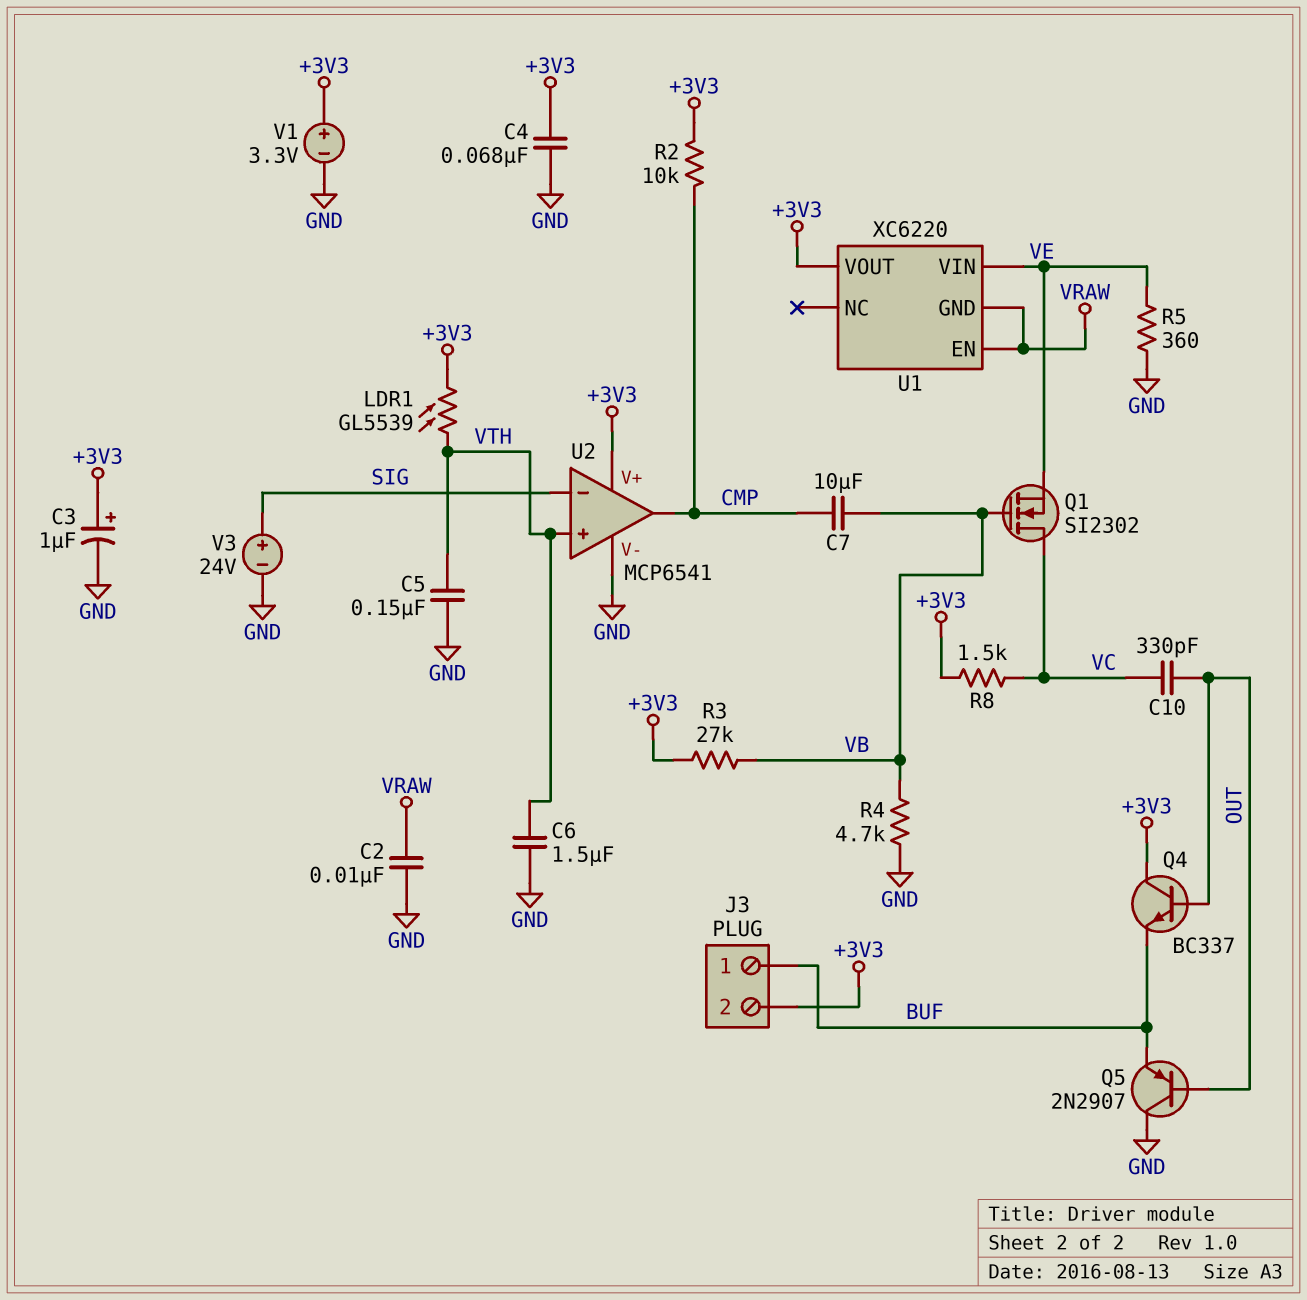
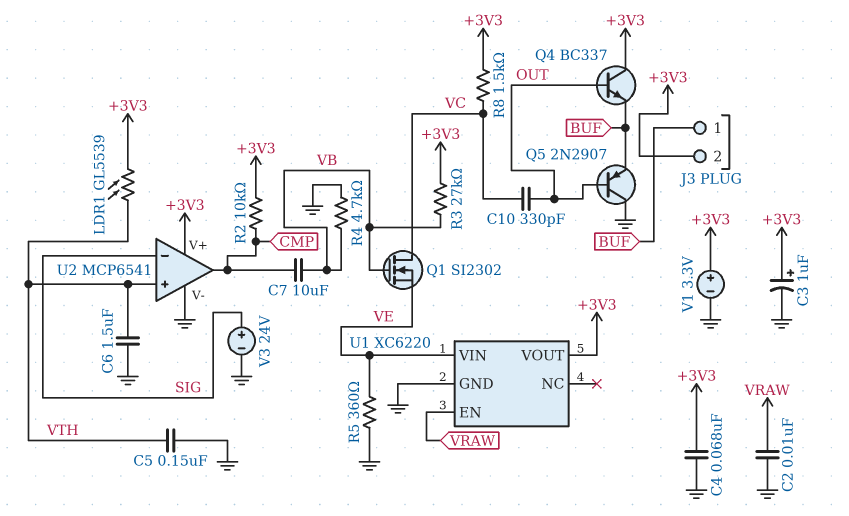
U1 pin GND: VRAW -> GND

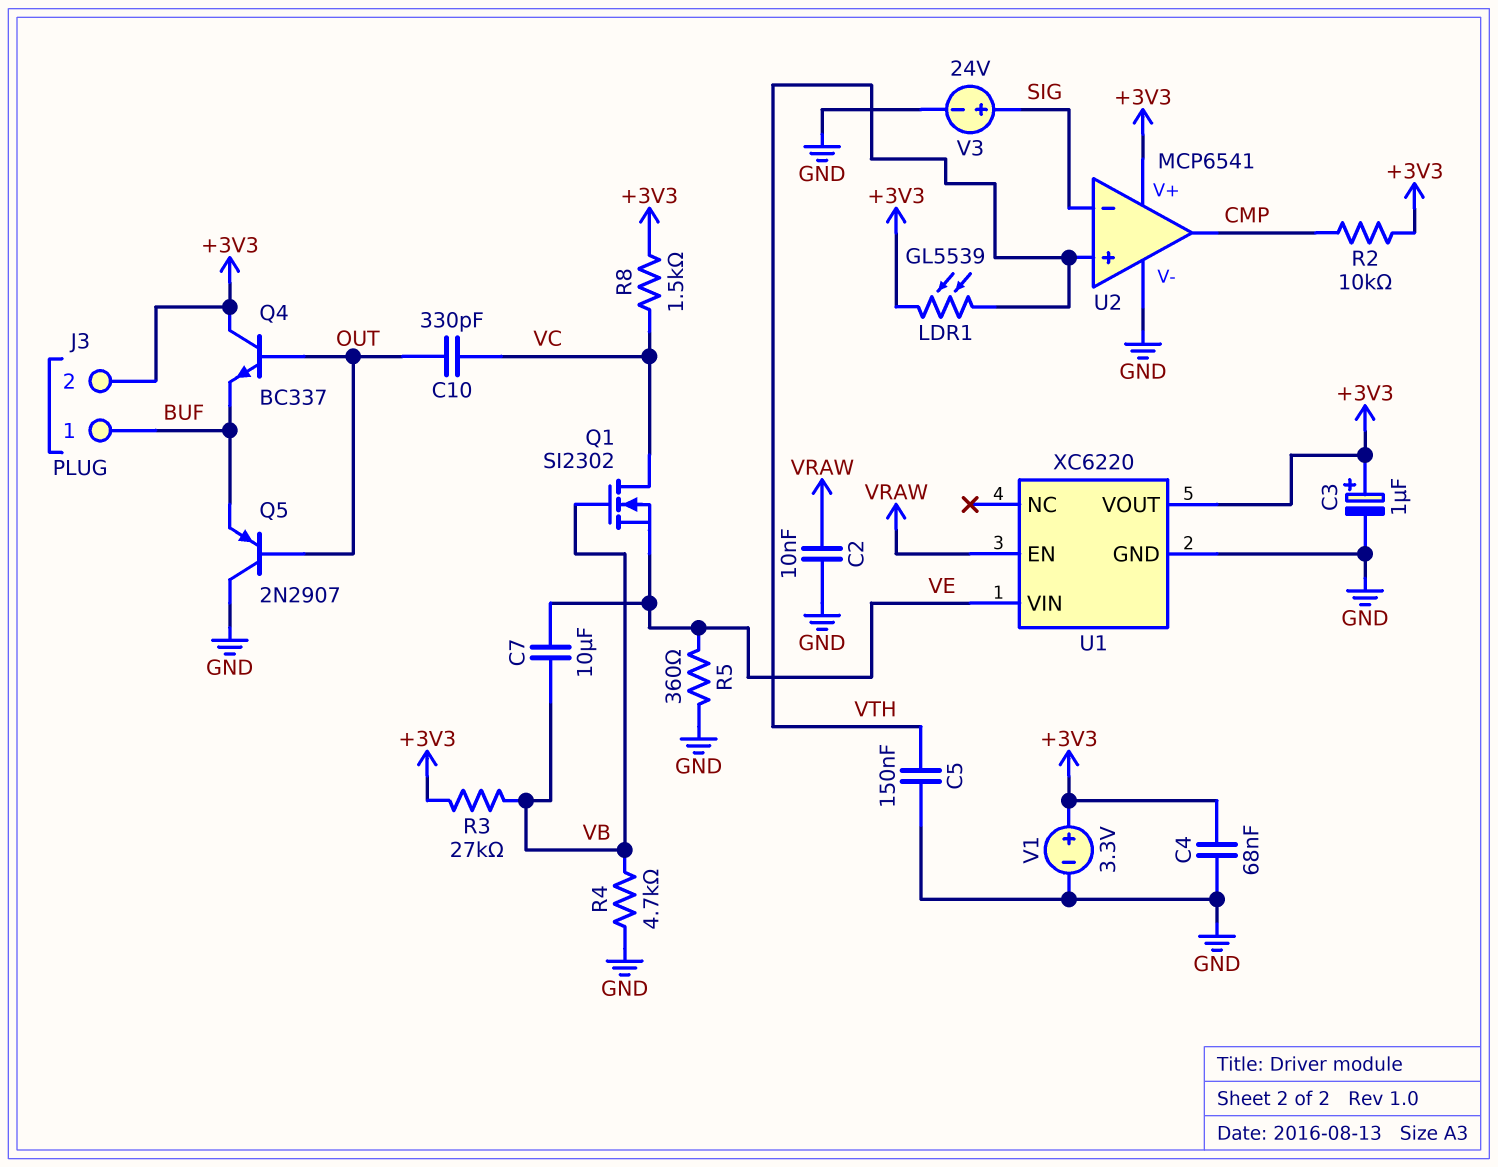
C6: 1.5uF (GND, VTH) -> none
C7: 10uF (CMP, VB) -> 10uF (VB, VE)

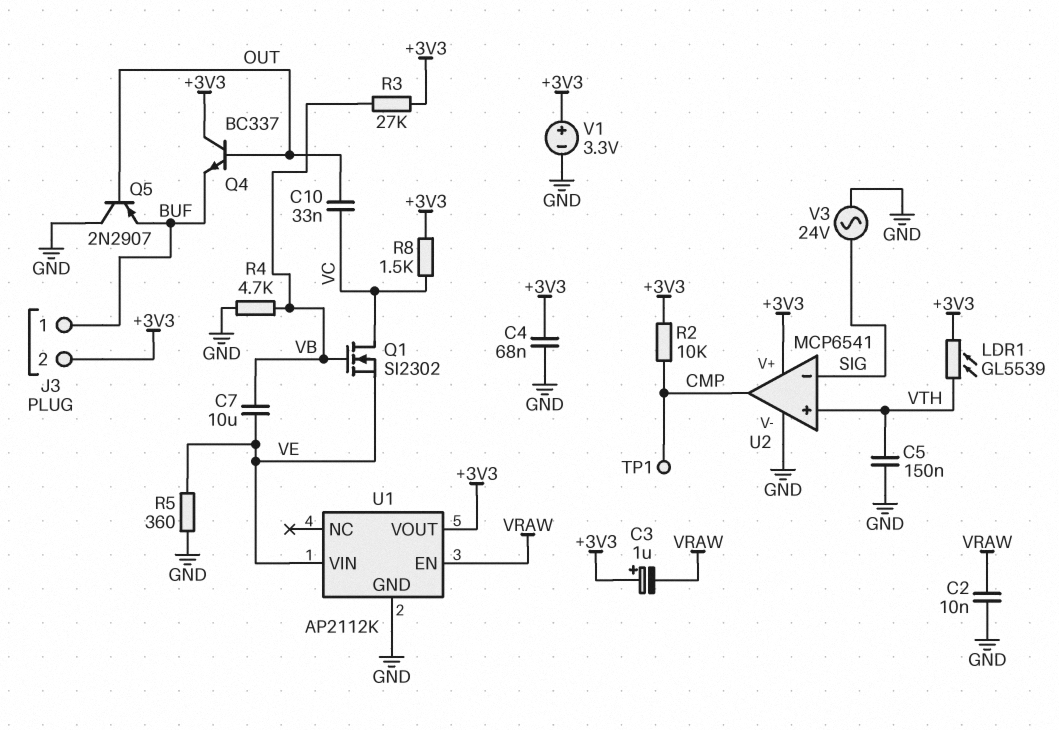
C3: 1uF (plus +3V3, minus GND) -> 1uF (plus +3V3, minus VRAW)
C10: 330pF (OUT, VC) -> 33nF (OUT, VC)
TP1: none -> test point (CMP)
U1: XC6220 -> AP2112K
V3: 24V (plus SIG, minus GND) -> AC 24V (GND, SIG)

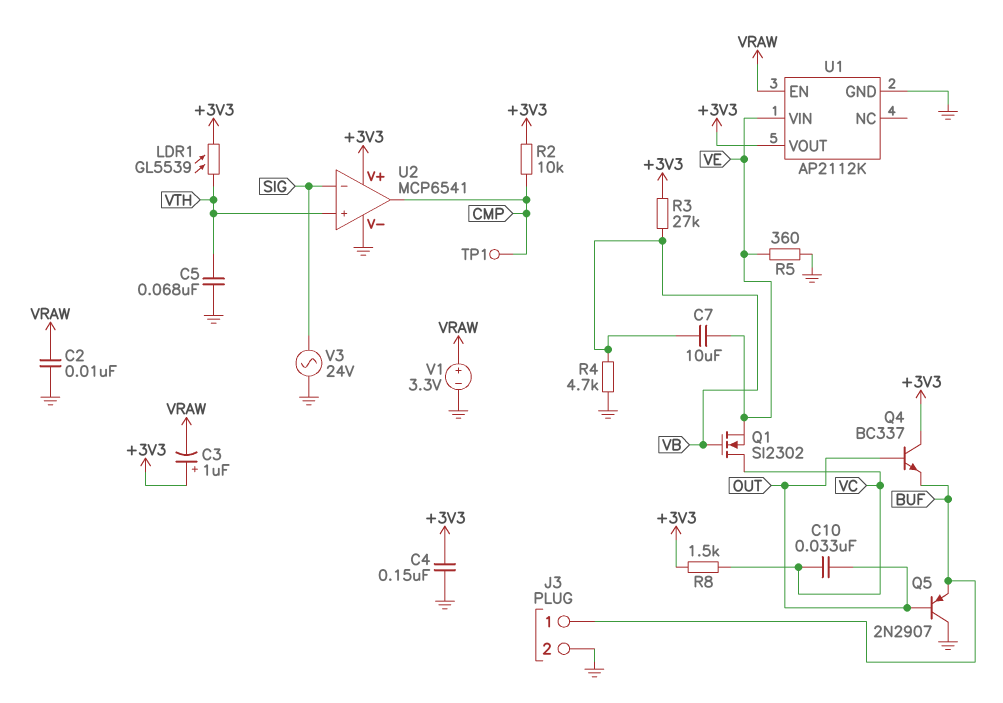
C4: 68nF (+3V3, GND) -> 150nF (+3V3, GND)
C5: 150nF (GND, VTH) -> 68nF (GND, VTH)
J3 pin 2: +3V3 -> GND
V1: 3.3V (plus +3V3, minus GND) -> 3.3V (plus VRAW, minus GND)

